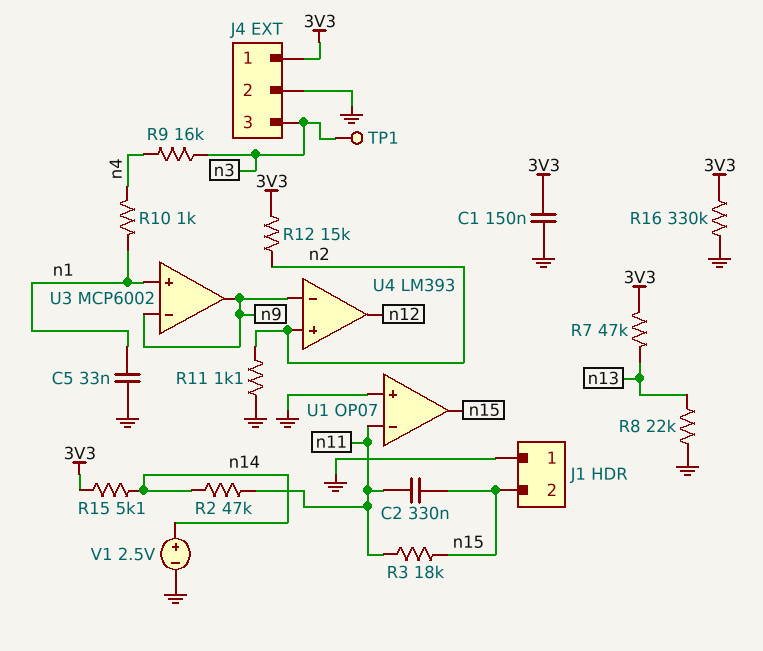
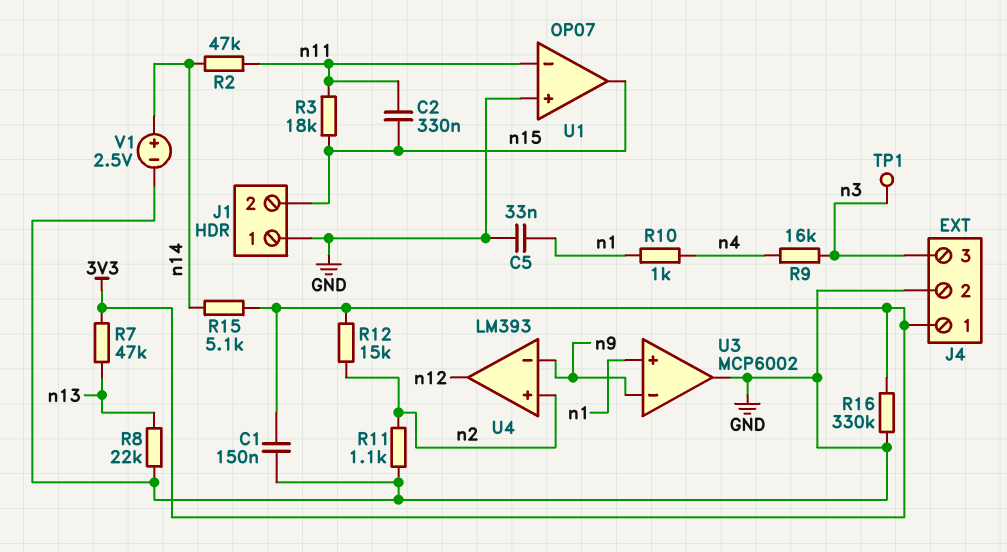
U3 pin out: n9 -> GND

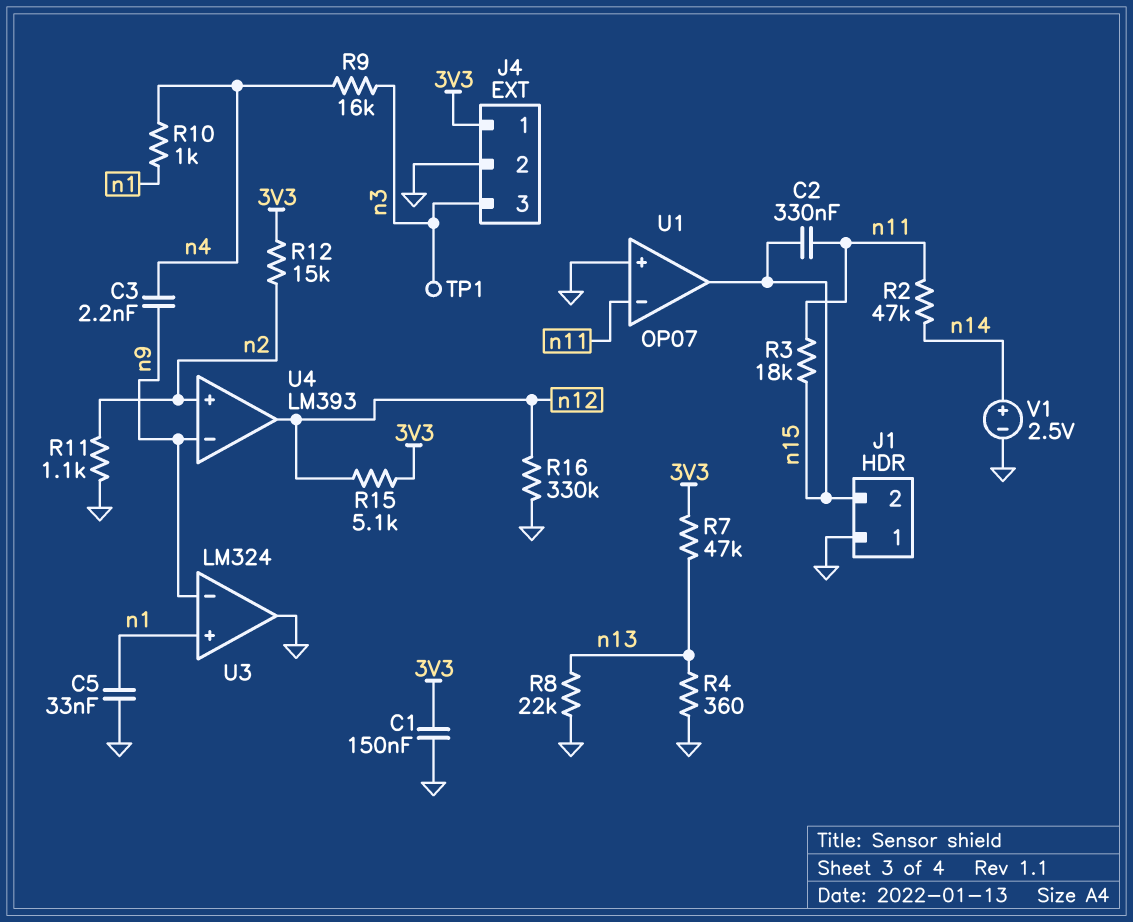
C3: none -> 2.2nF (n4, n9)
R4: none -> 360 (GND, n13)
R15: 5.1k (3V3, n14) -> 5.1k (3V3, n12)
R16: 330k (3V3, GND) -> 330k (GND, n12)
U3: MCP6002 -> LM324

